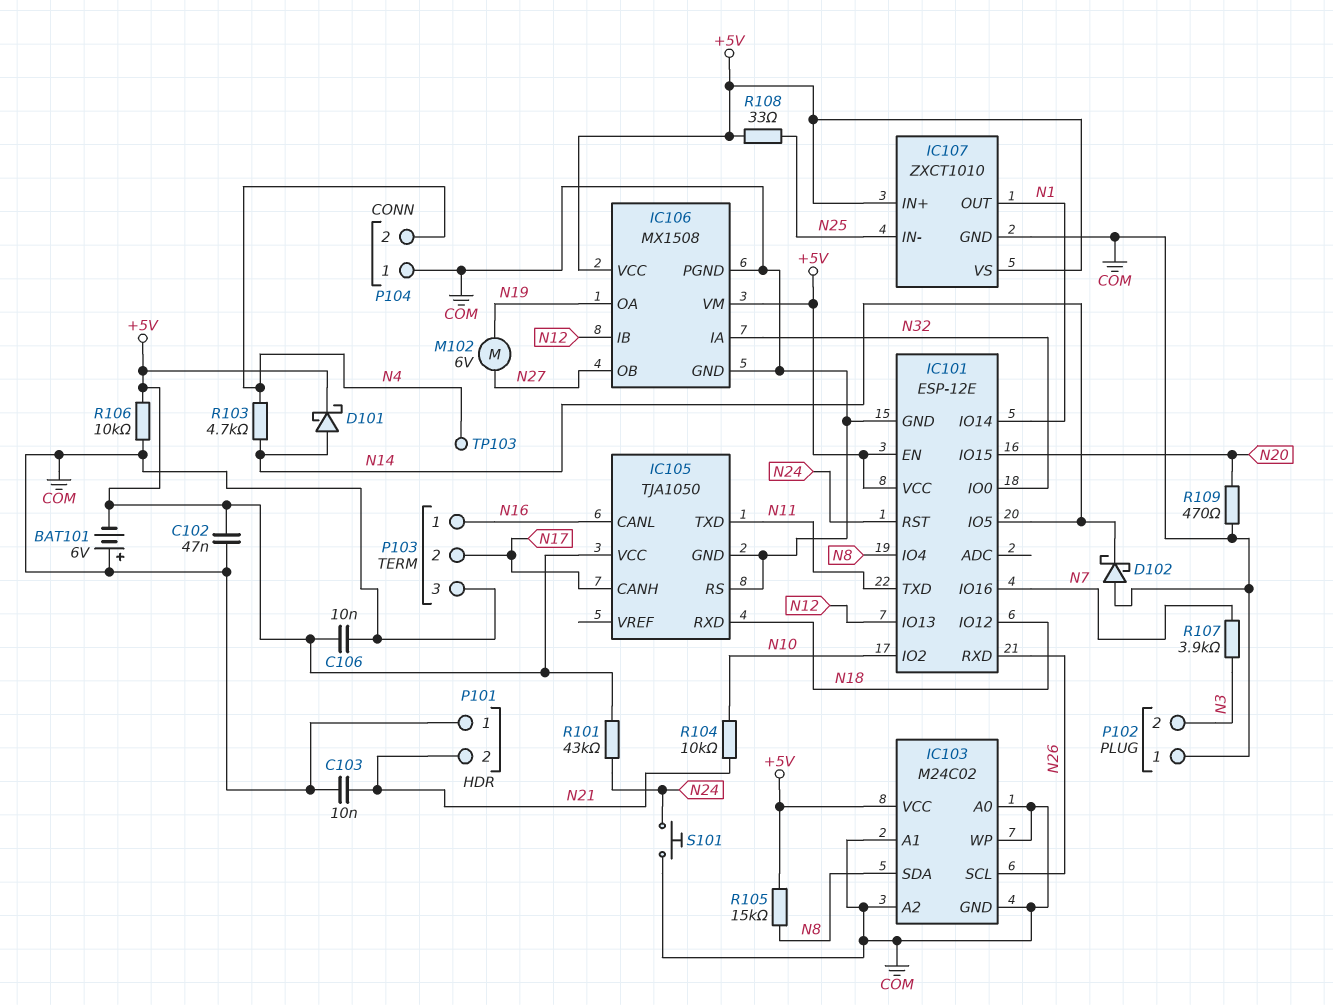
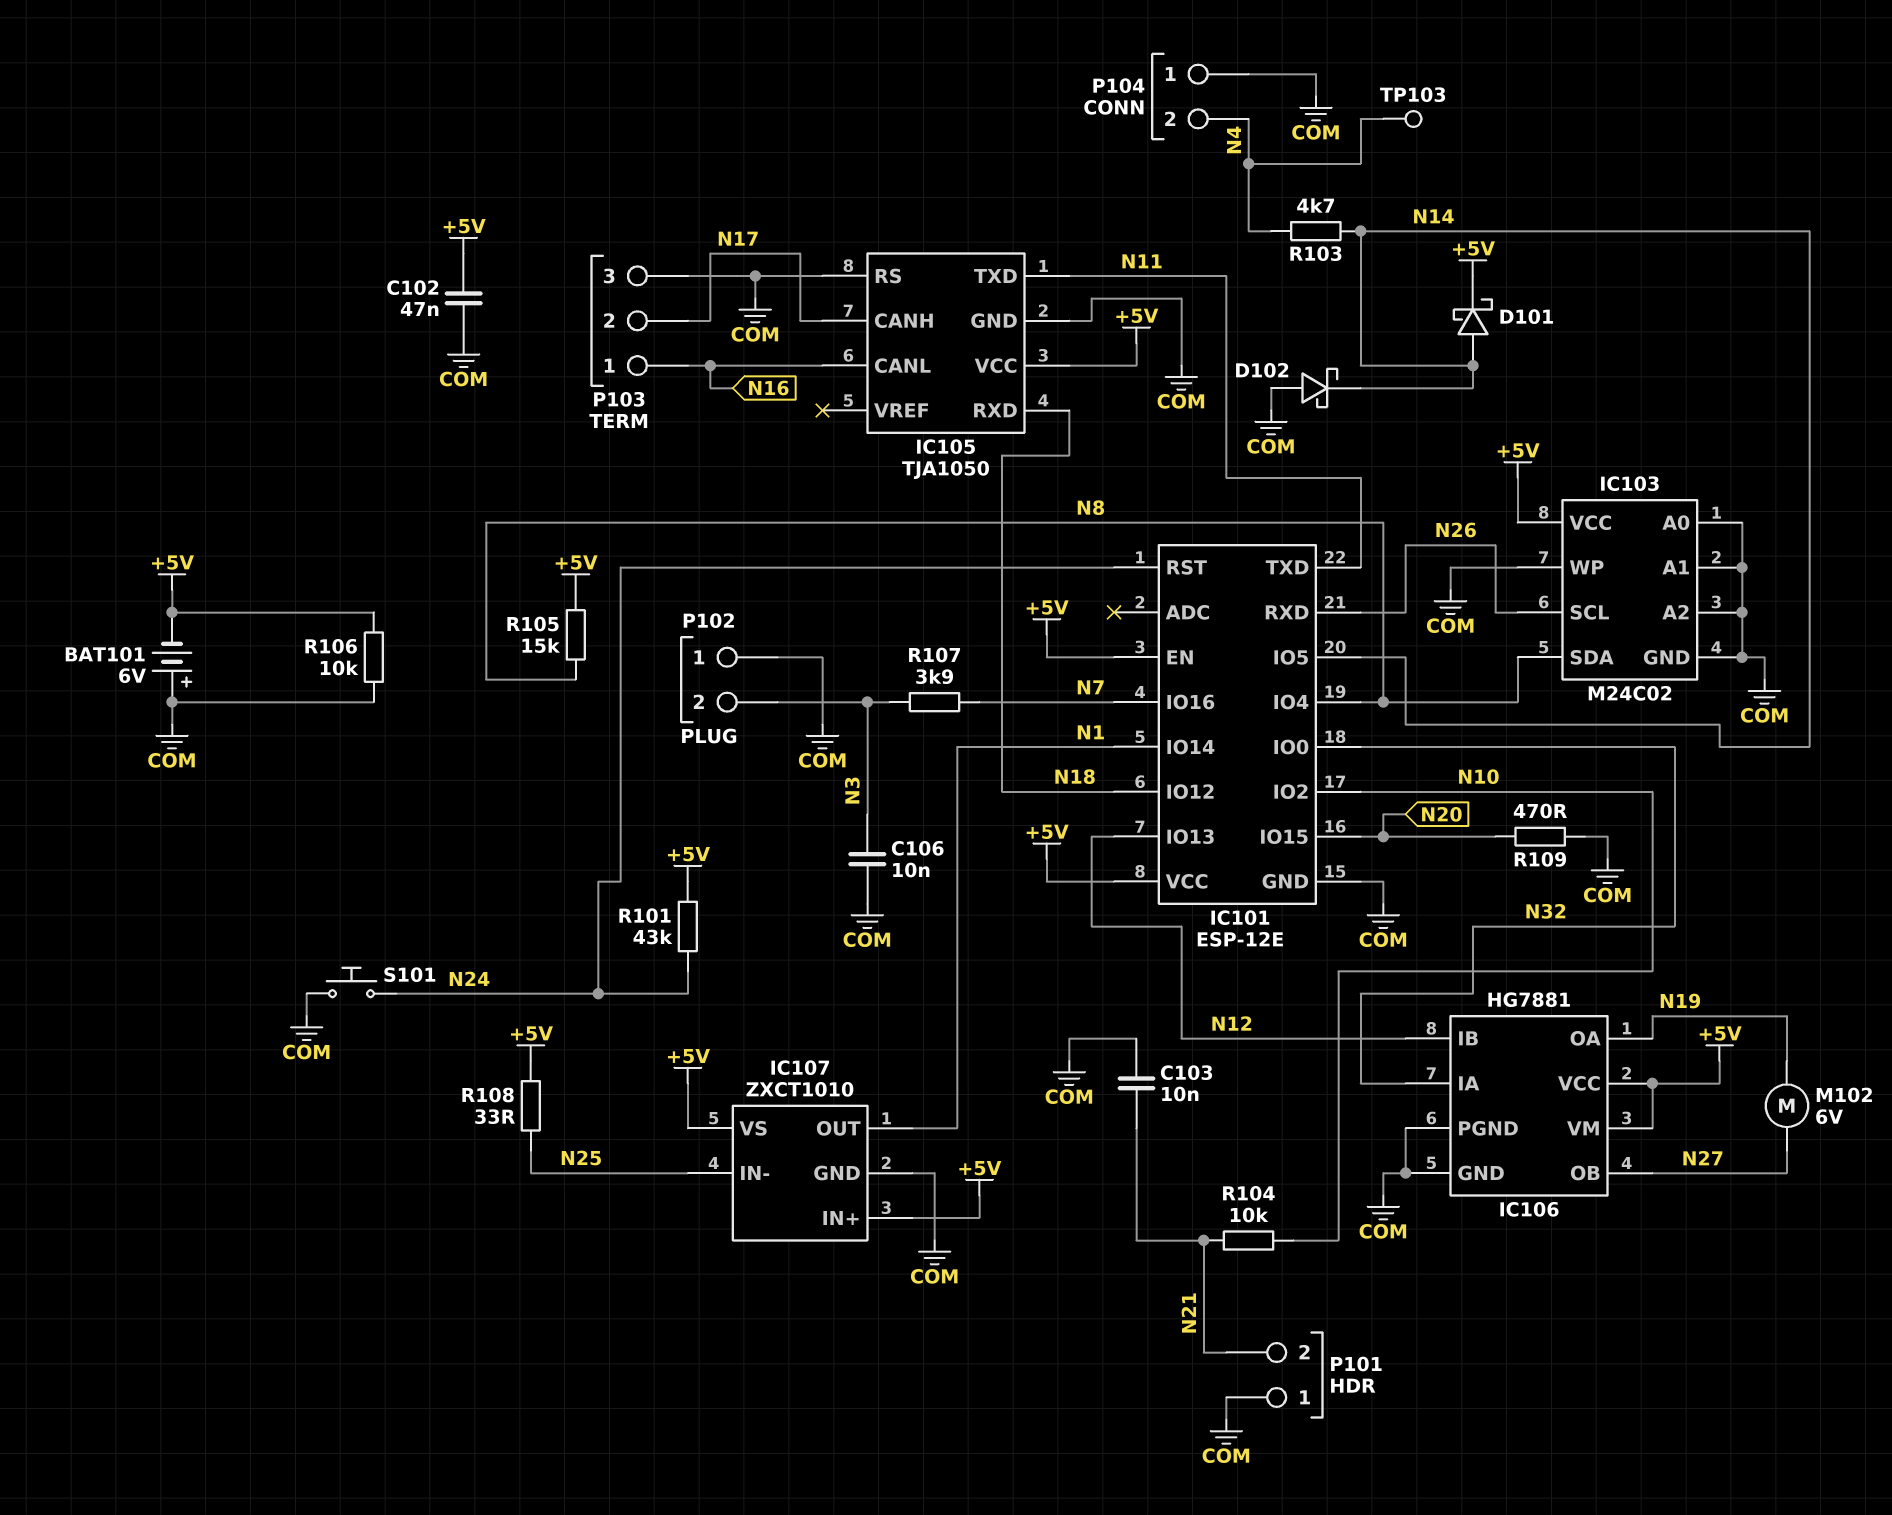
C106: 10nF (+5V, COM) -> 10nF (COM, N3)
IC106: MX1508 -> HG7881

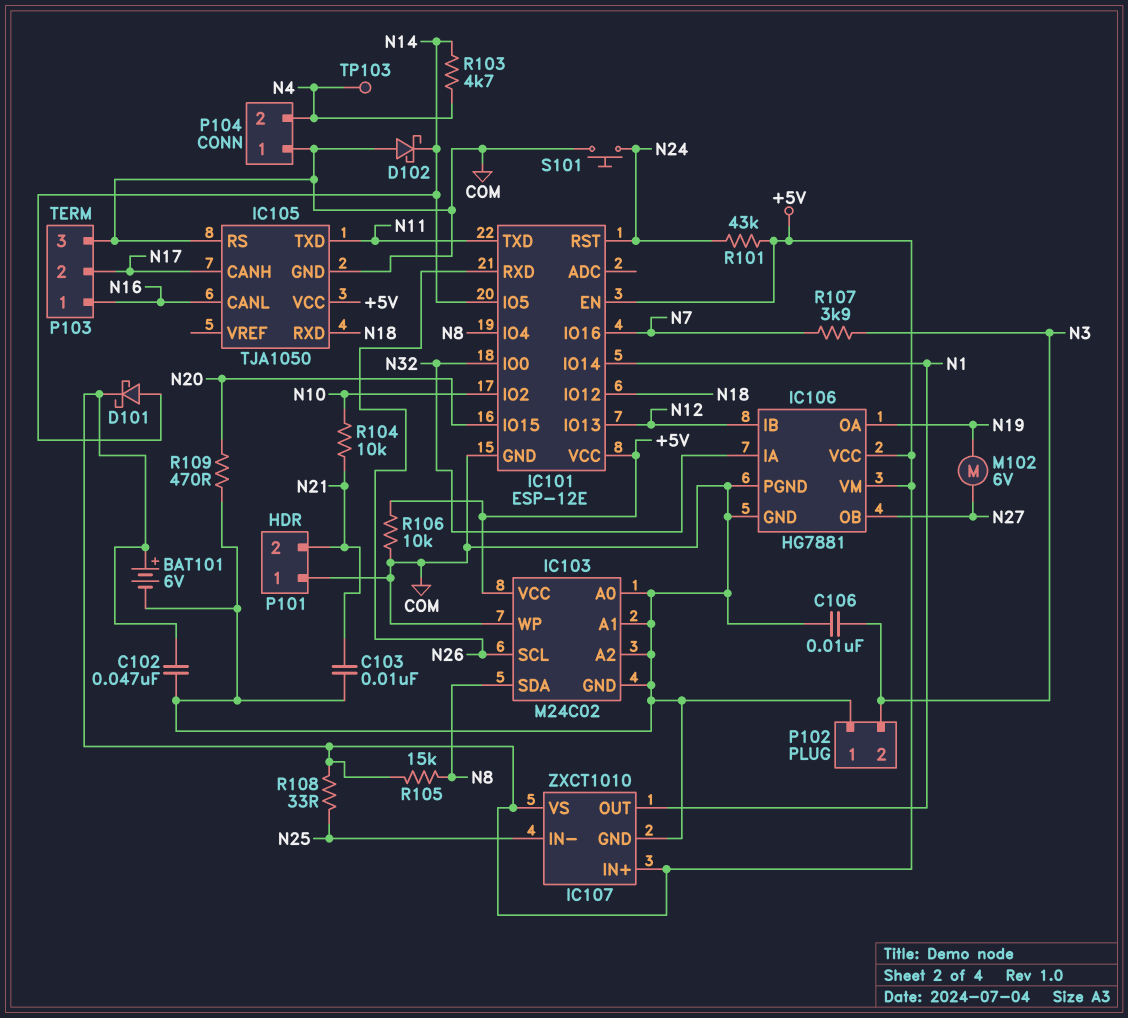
BAT101: 6V (plus COM, minus +5V) -> 6V (plus +5V, minus COM)

